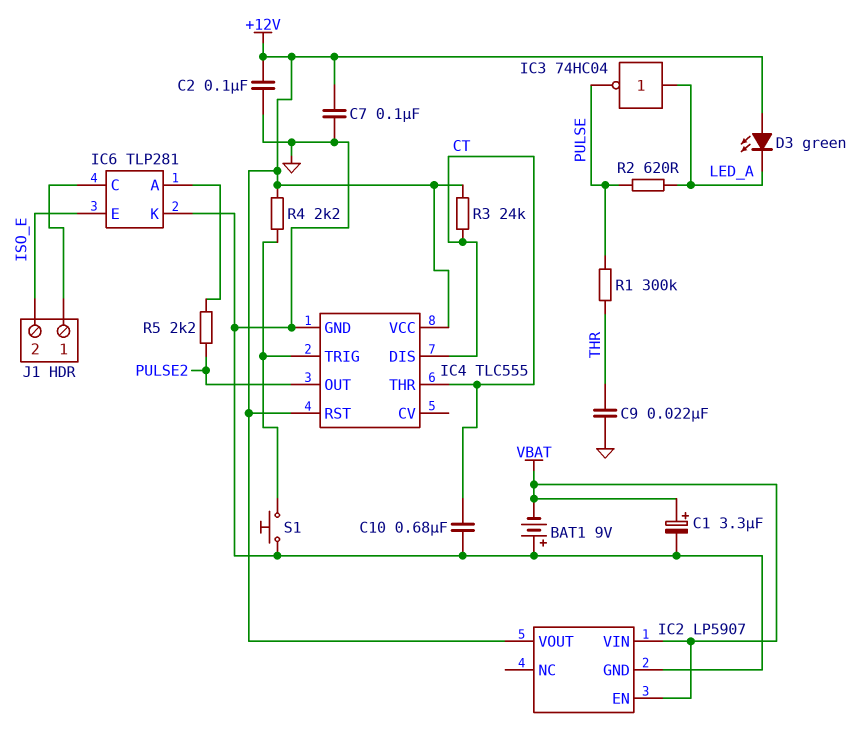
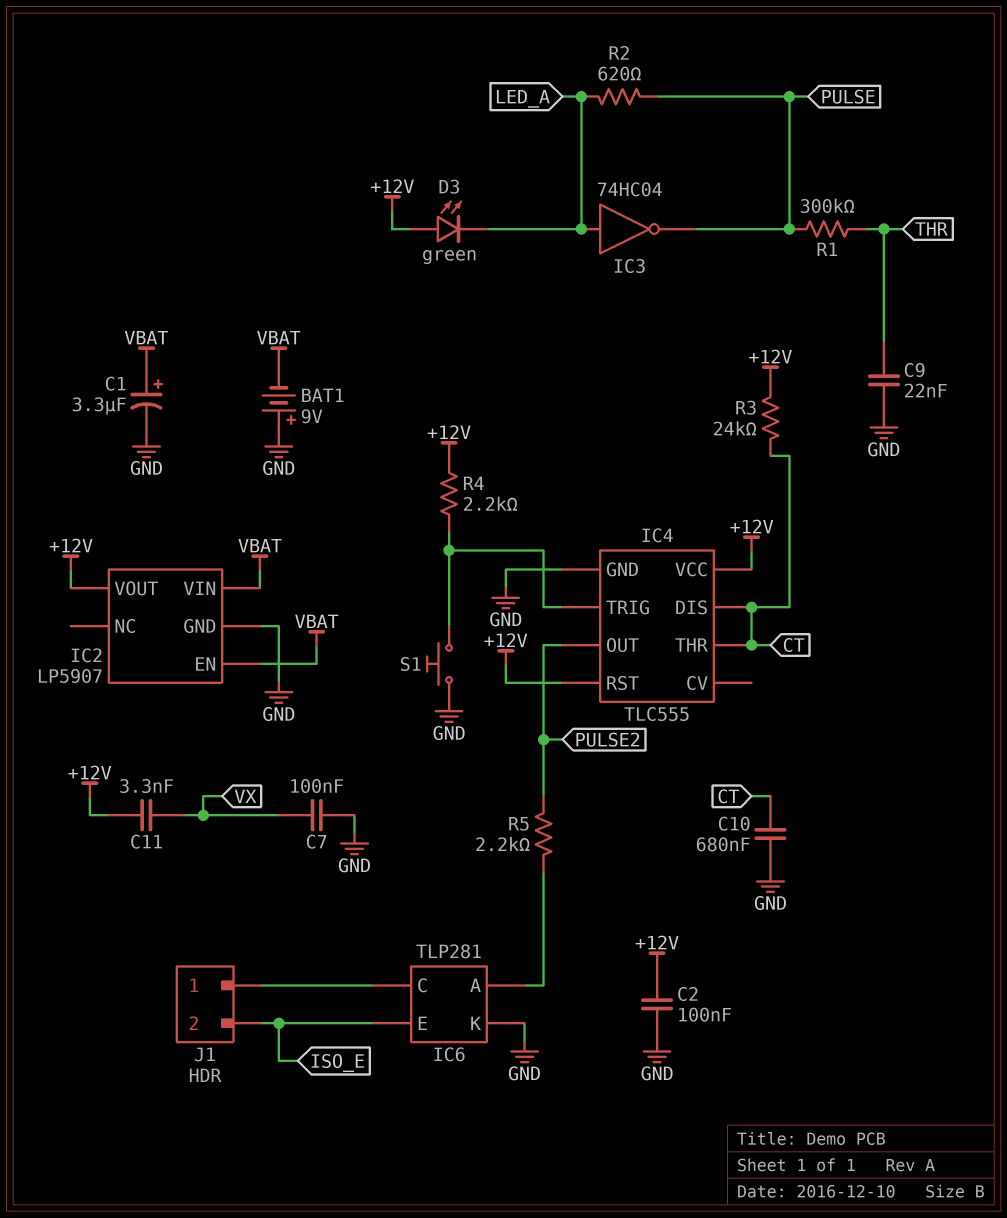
C7: 100nF (+12V, GND) -> 100nF (GND, VX)
C11: none -> 3.3nF (+12V, VX)

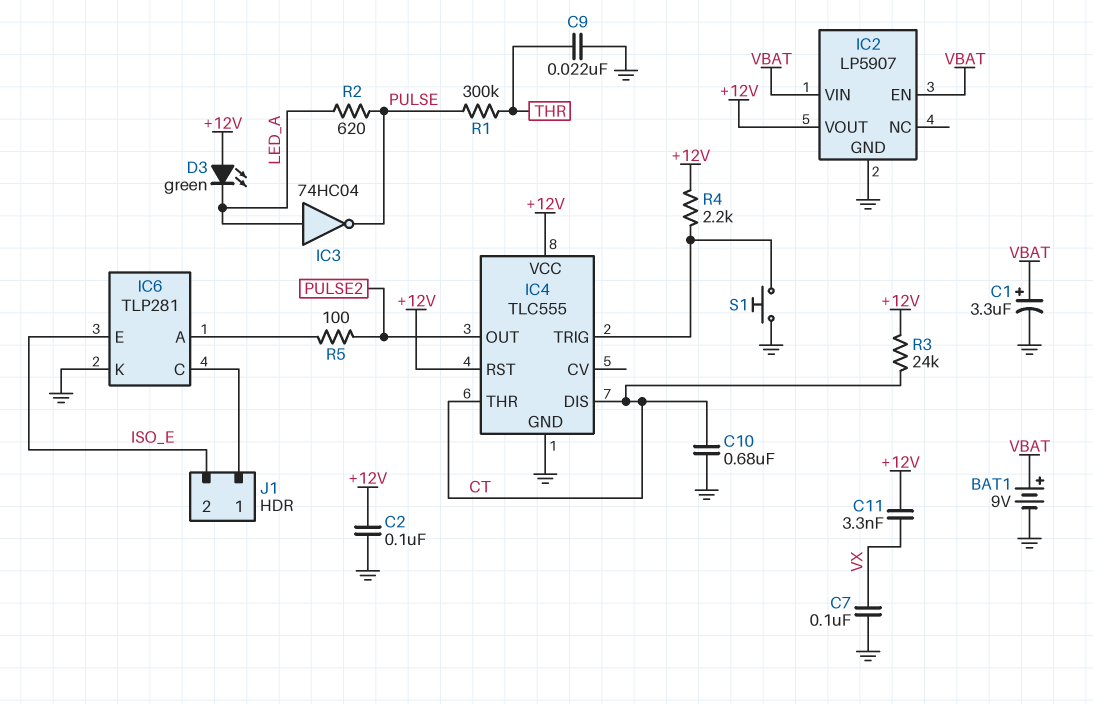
BAT1: 9V (plus GND, minus VBAT) -> 9V (plus VBAT, minus GND)
R5: 2.2k (IC6/A, PULSE2) -> 100 (IC6/A, PULSE2)

